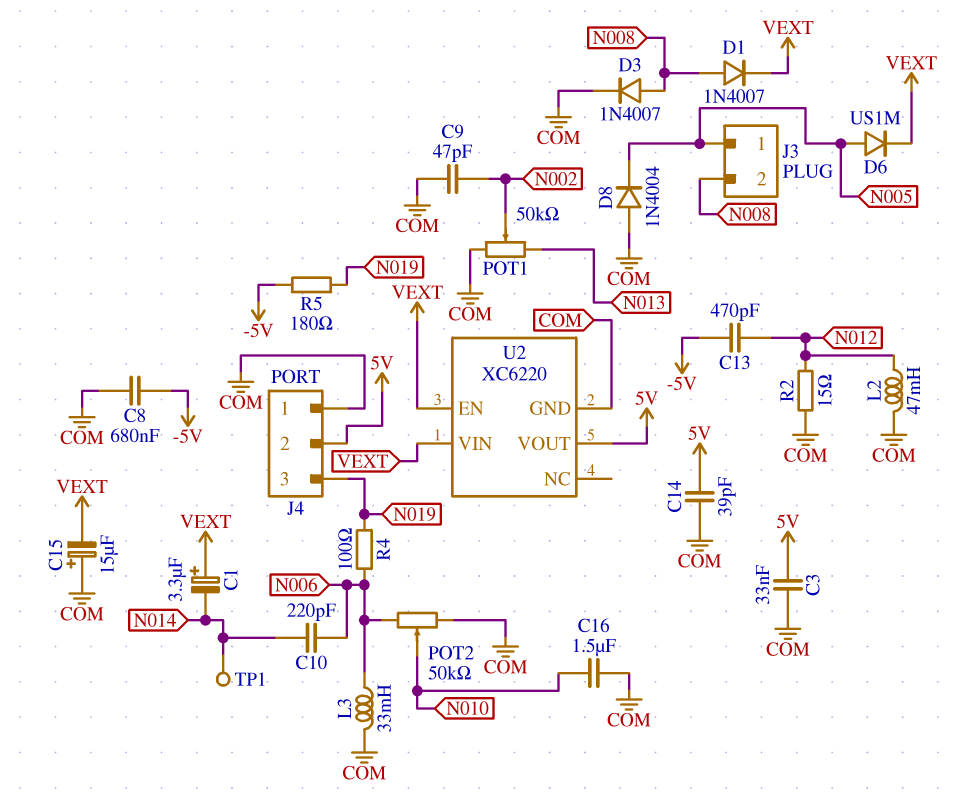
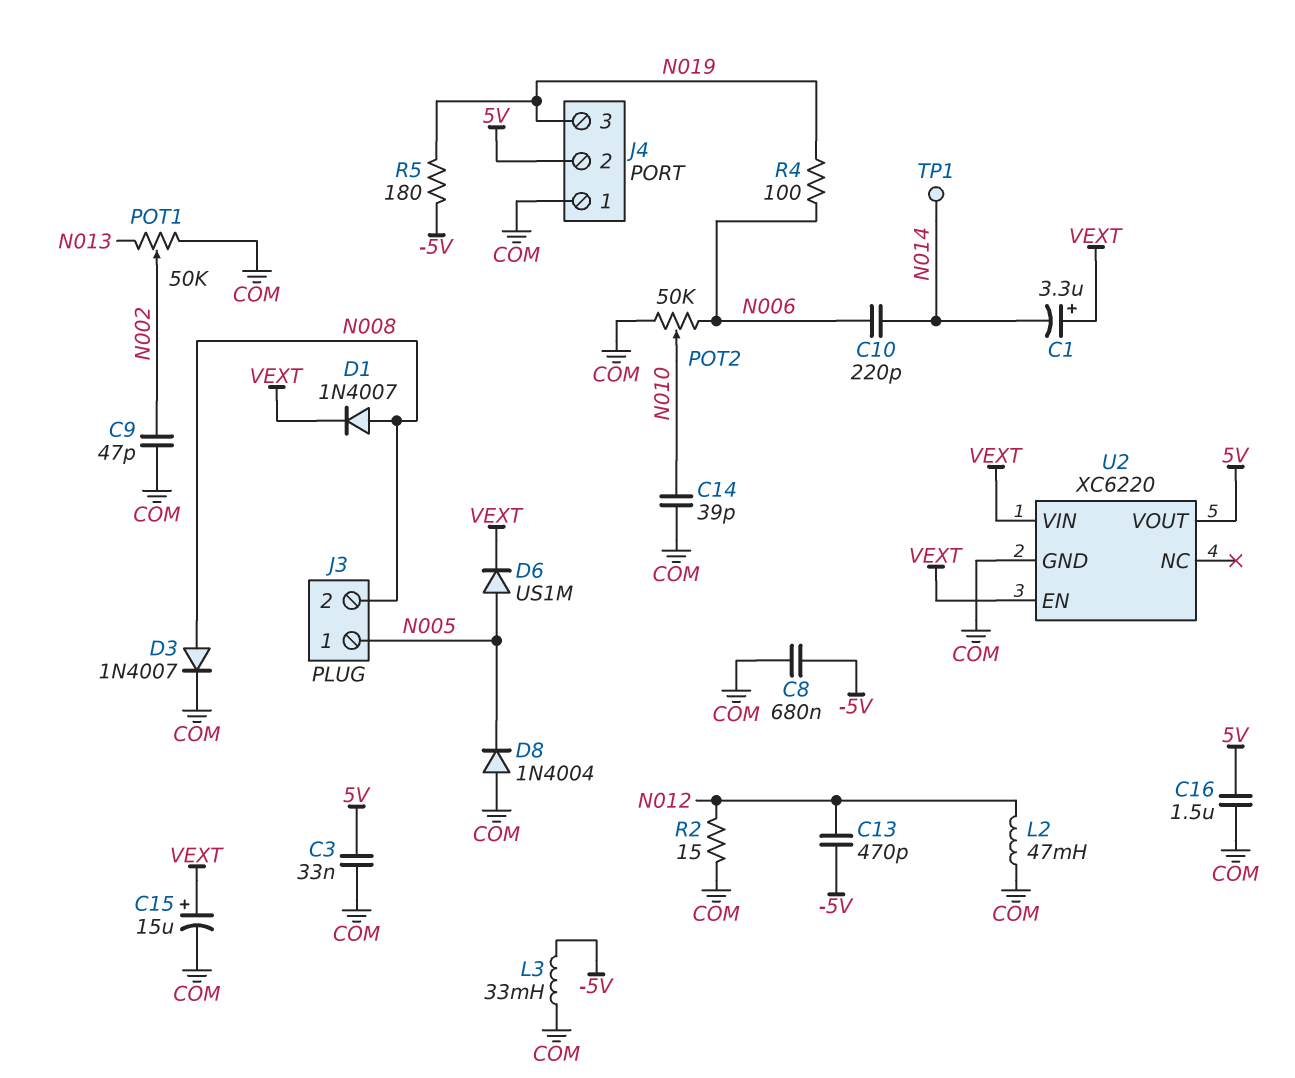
C14: 39pF (5V, COM) -> 39pF (COM, N010)
C15: 15uF (plus COM, minus VEXT) -> 15uF (plus VEXT, minus COM)
C16: 1.5uF (COM, N010) -> 1.5uF (5V, COM)
L3: 33mH (COM, N006) -> 33mH (-5V, COM)

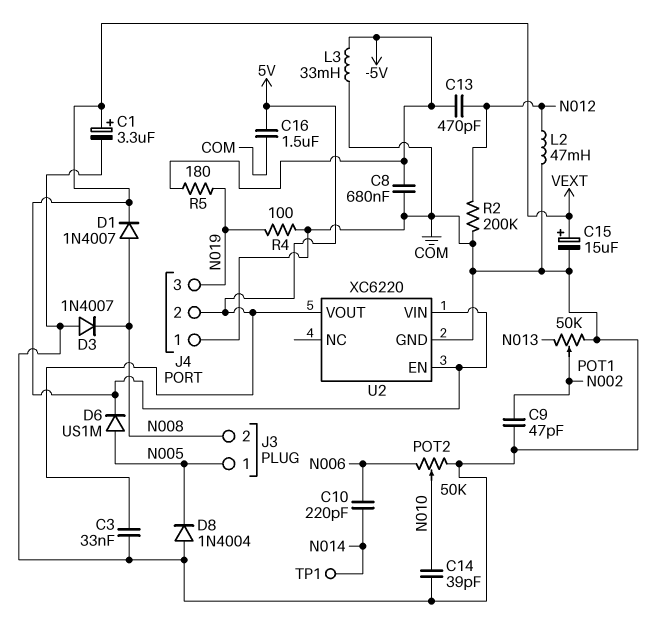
C1: 3.3uF (plus VEXT, minus N014) -> 3.3uF (plus VEXT, minus COM)
D3: diode 1N4007 (A N008, K COM) -> diode 1N4007 (A COM, K N008)
R2: 15 (COM, N012) -> 200k (COM, N012)
R4: 100 (N006, N019) -> 100 (COM, N019)

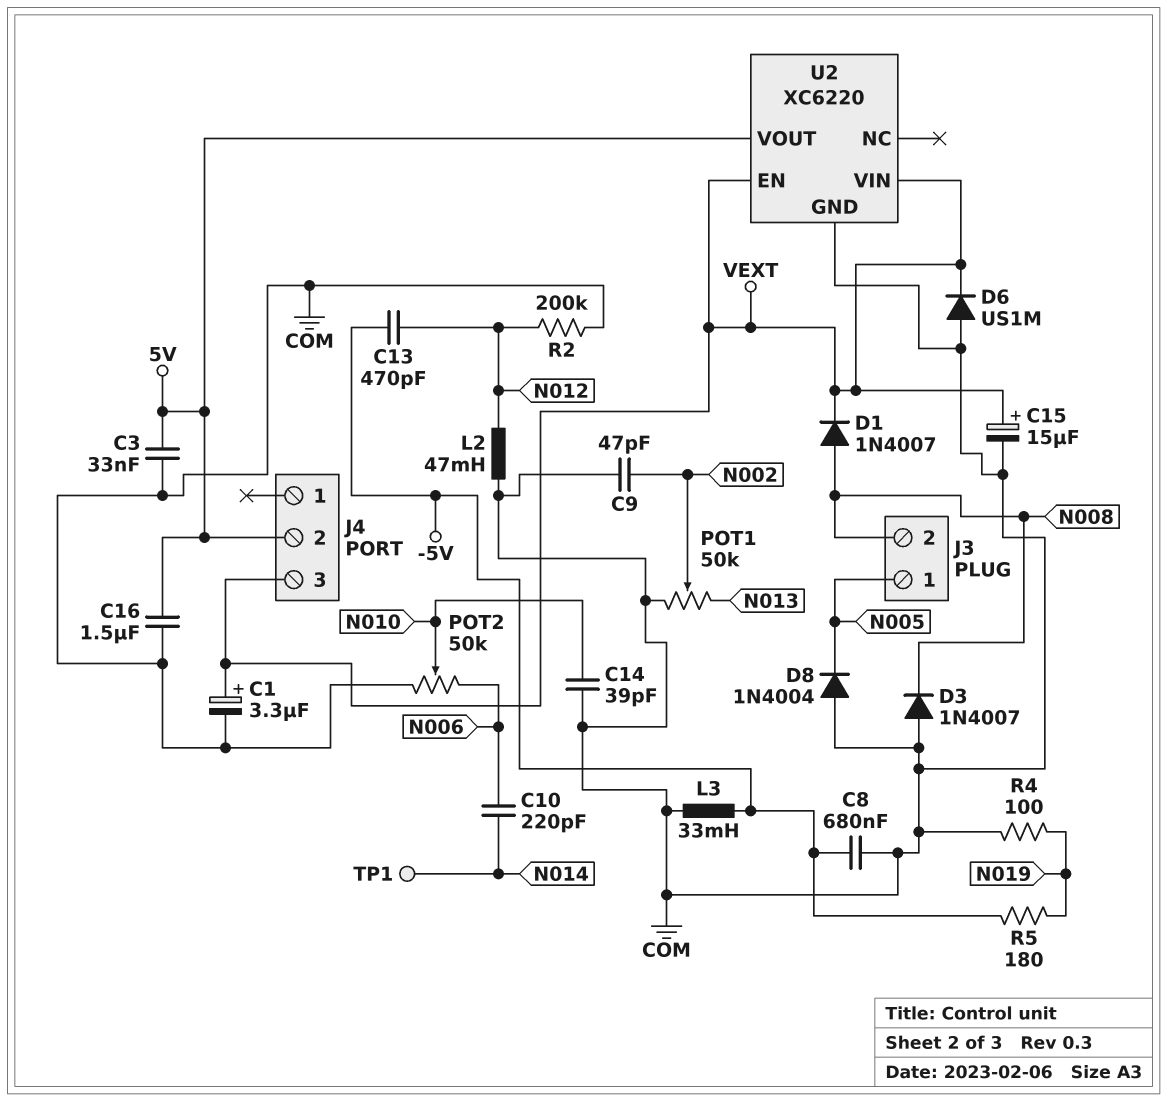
D6: diode US1M (A N005, K VEXT) -> diode US1M (A COM, K VEXT)
J4 pin 1: COM -> none
J4 pin 3: N019 -> VEXT

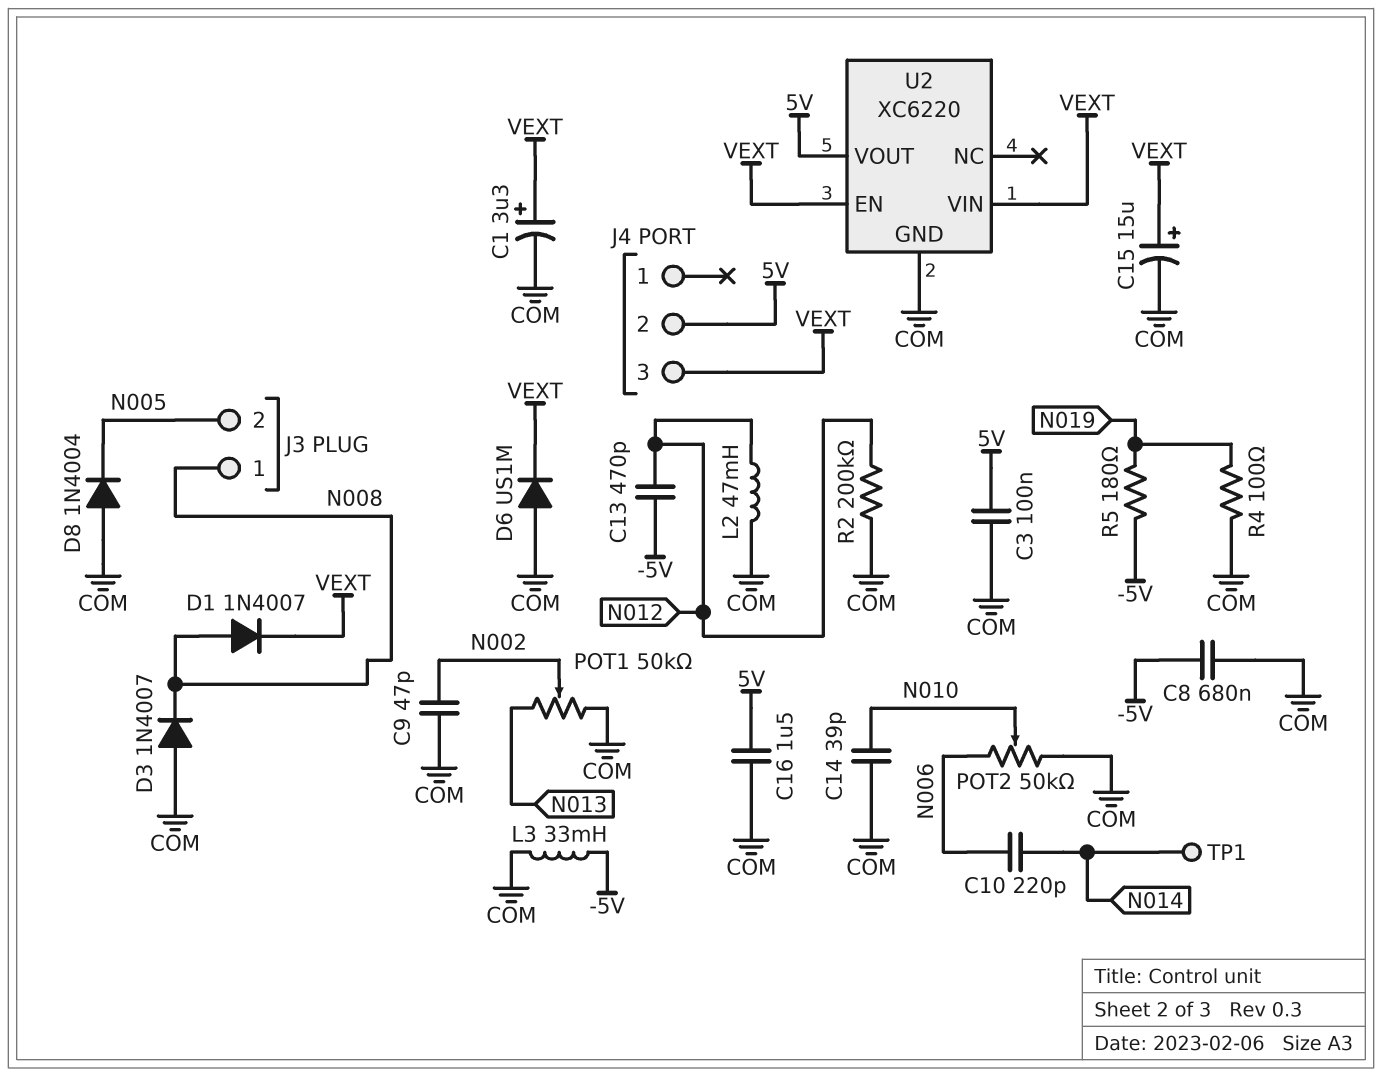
C3: 33nF (5V, COM) -> 100nF (5V, COM)
J3 pin 1: N005 -> N008
J3 pin 2: N008 -> N005

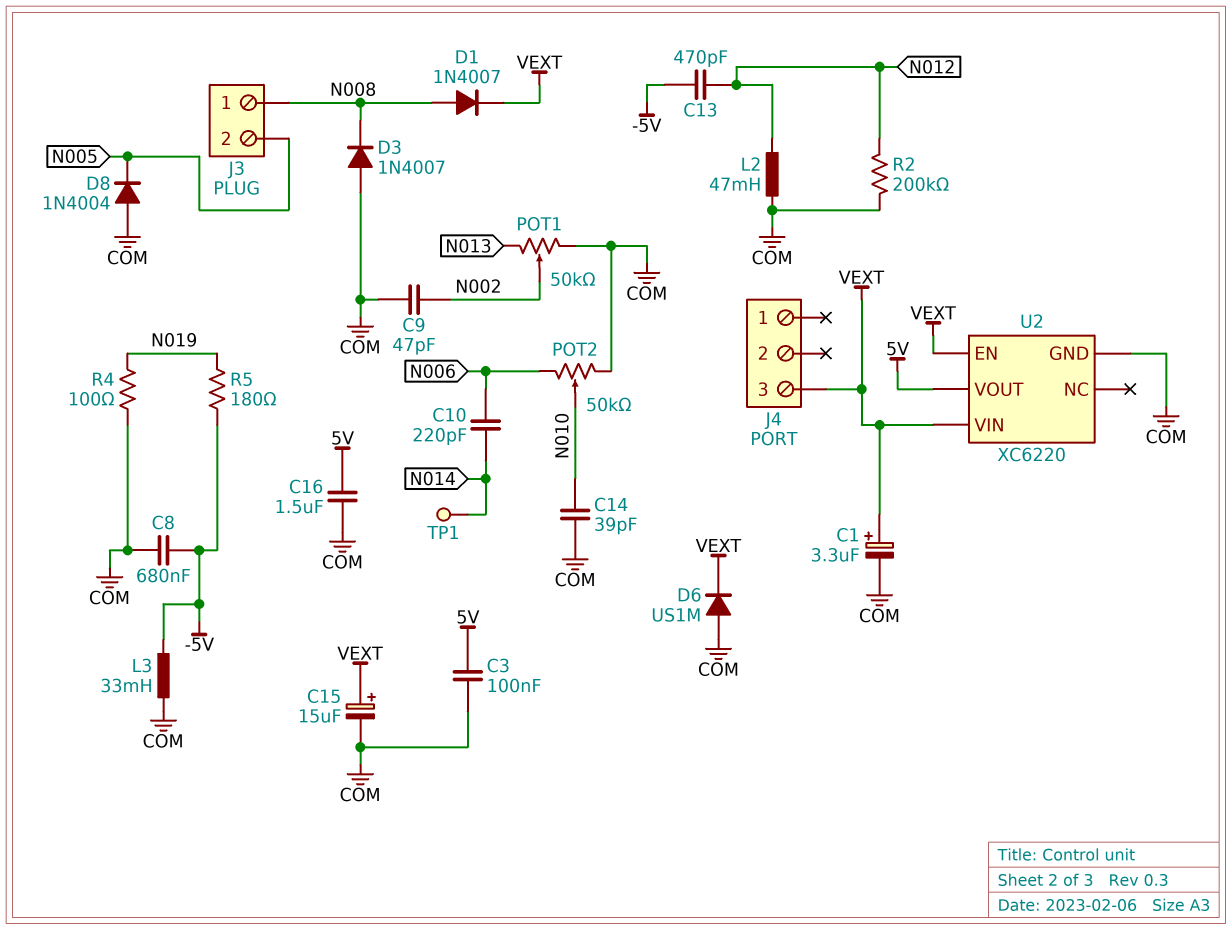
J4 pin 2: 5V -> none

